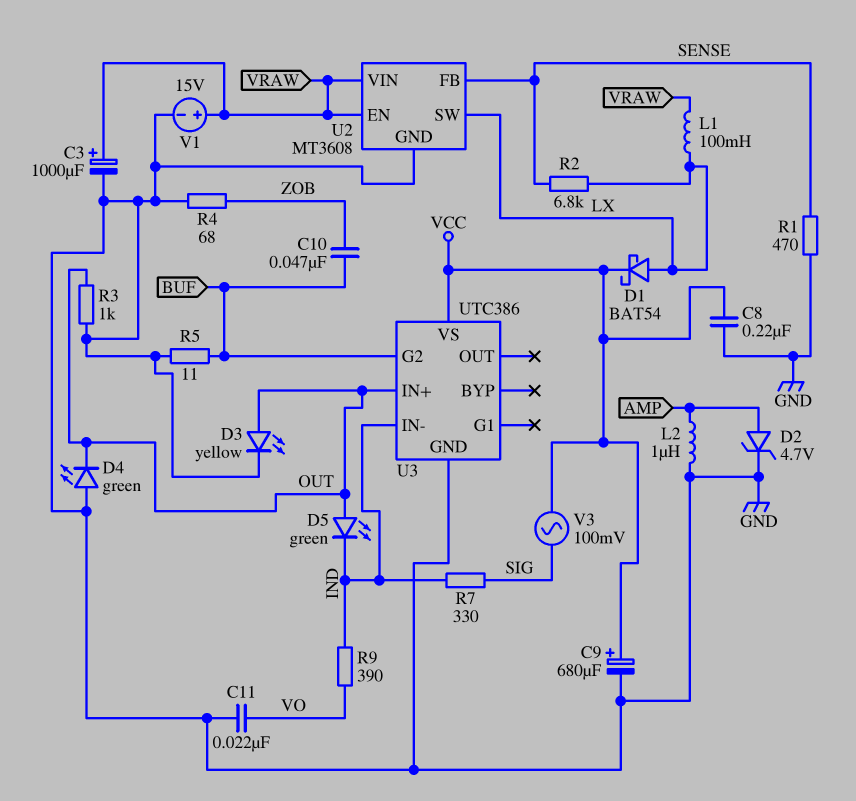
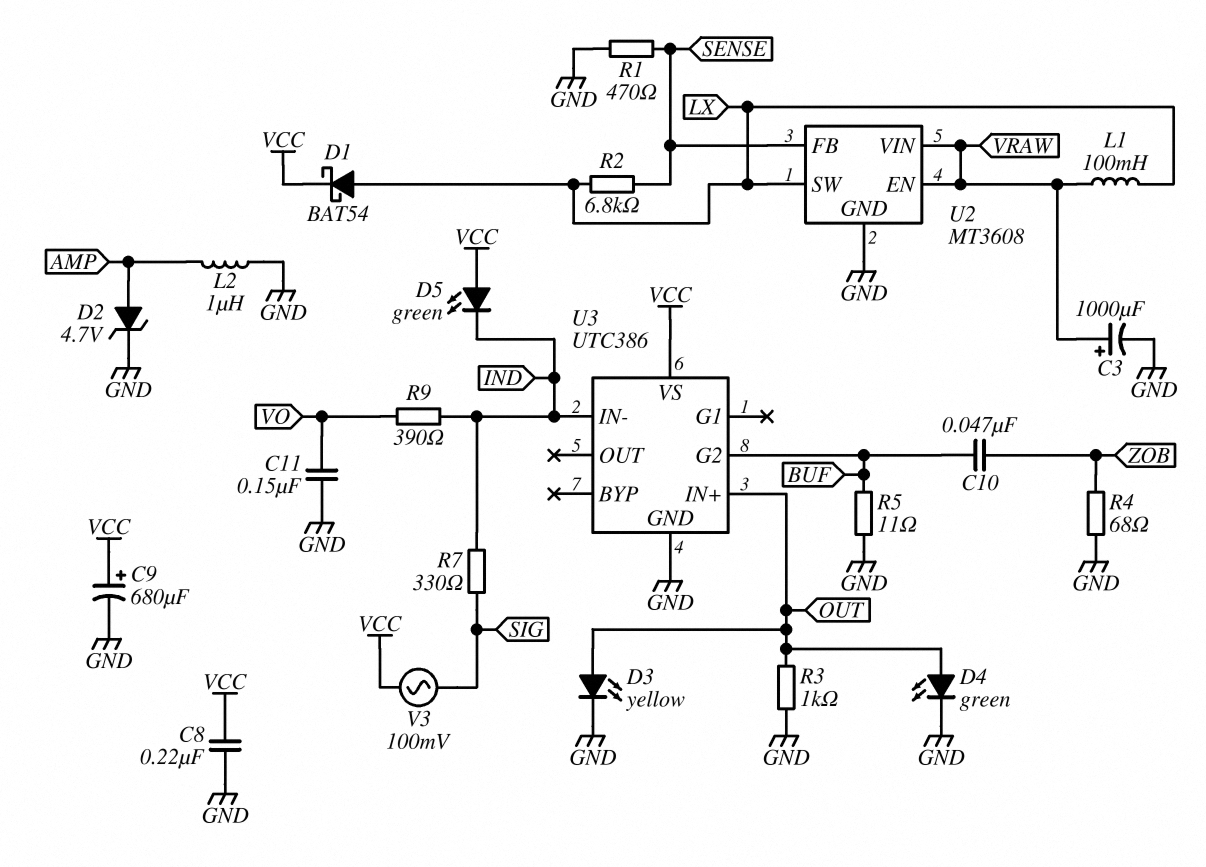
C11: 22nF (GND, VO) -> 150nF (GND, VO)
D4: LED green (A GND, K OUT) -> LED green (A OUT, K GND)
D5: LED green (A OUT, K IND) -> LED green (A VCC, K IND)
V1: 15V (plus VRAW, minus GND) -> none

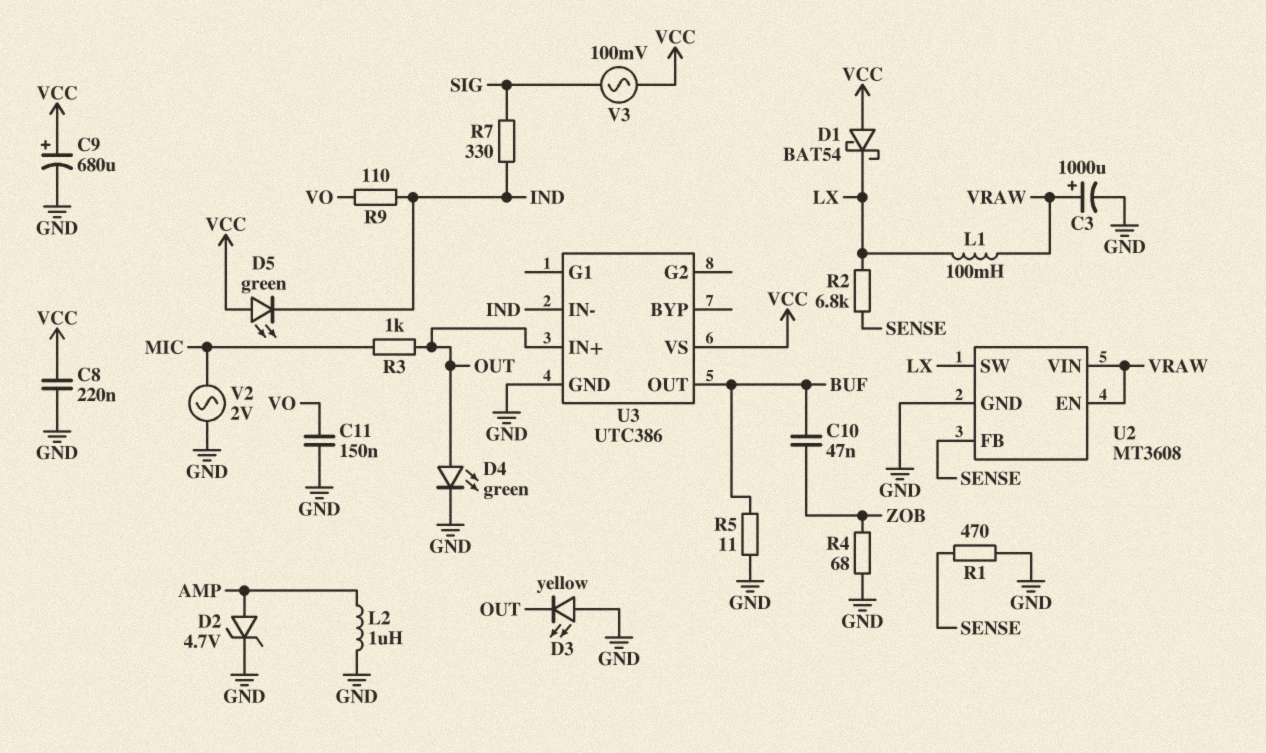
D1: schottky BAT54 (A LX, K VCC) -> schottky BAT54 (A VCC, K LX)
D3: LED yellow (A OUT, K GND) -> LED yellow (A GND, K OUT)
R3: 1k (GND, OUT) -> 1k (MIC, OUT)
R9: 390 (IND, VO) -> 110 (IND, VO)
U3 pin G2: BUF -> none
U3 pin OUT: none -> BUF
V2: none -> AC 2V (GND, MIC)

